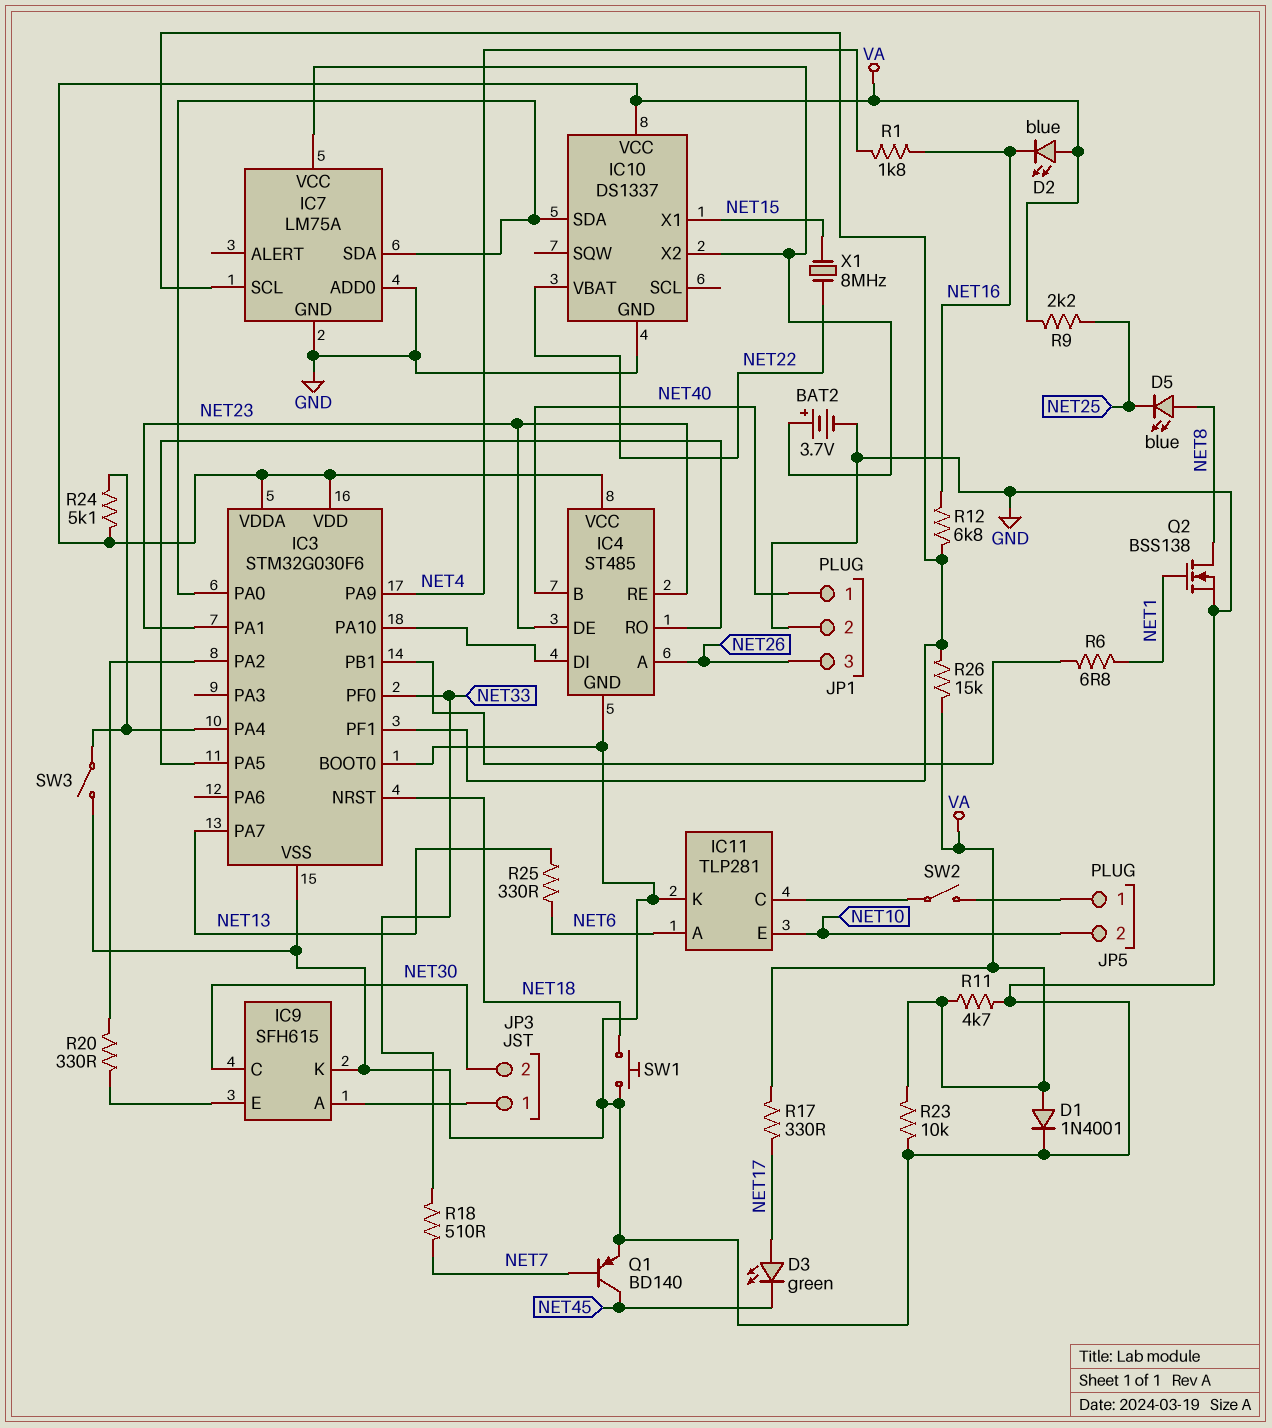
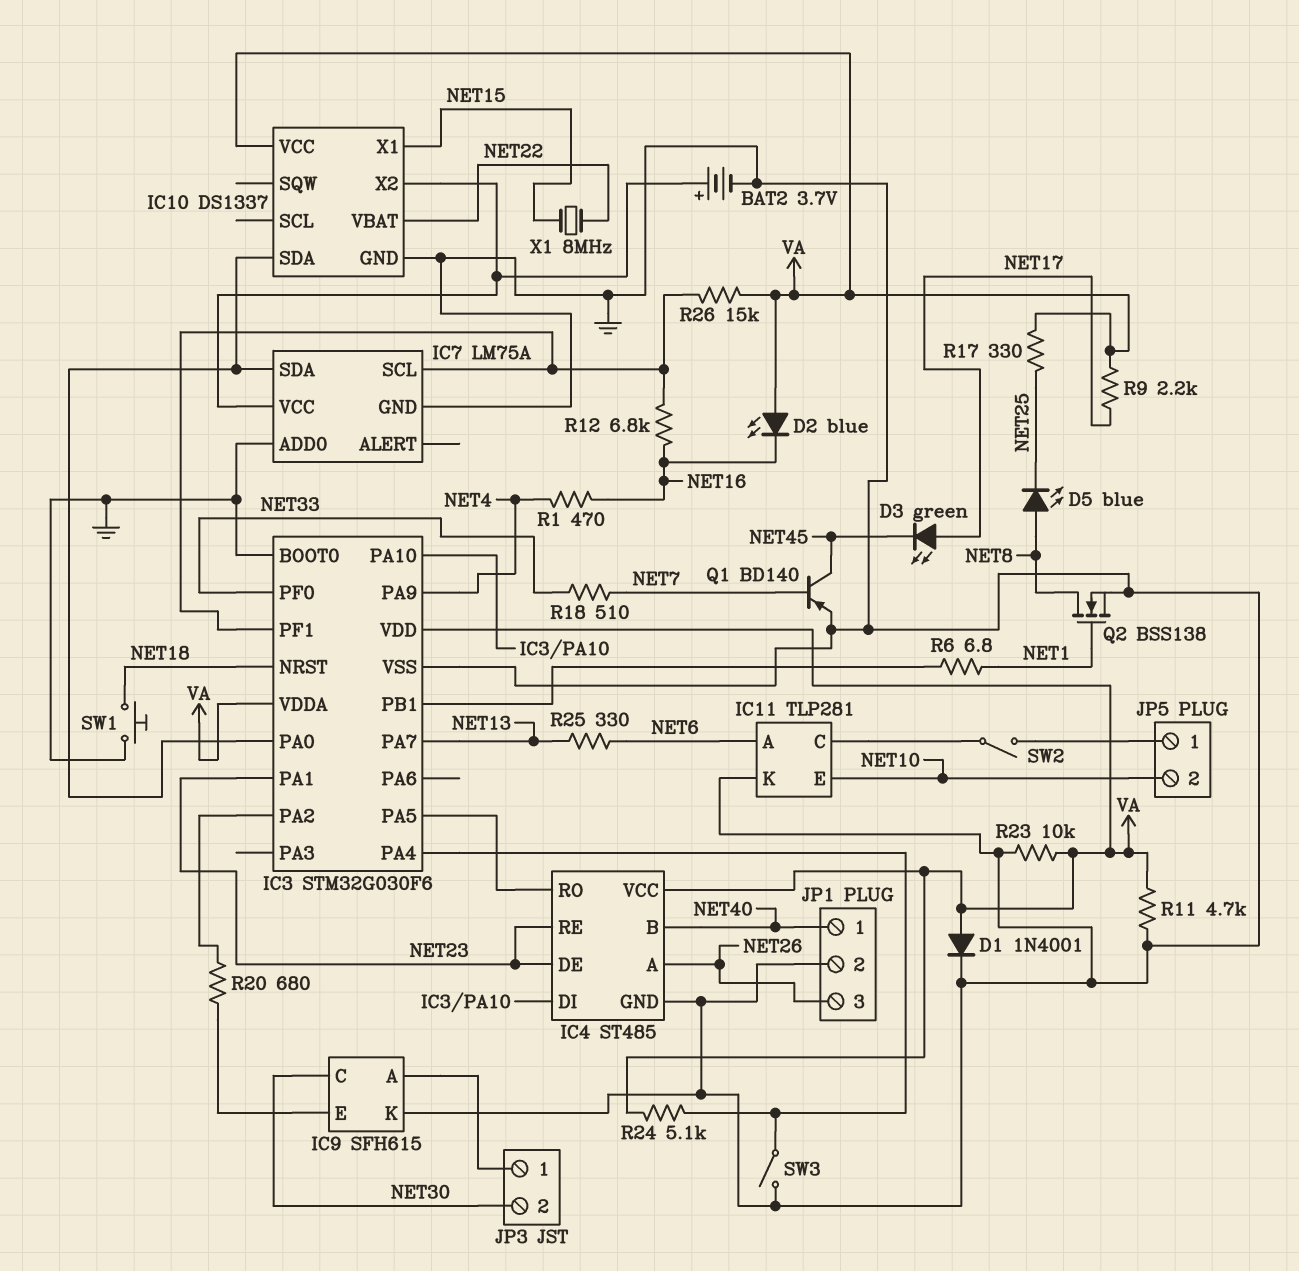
R1: 1.8k (NET4, NET16) -> 470 (NET4, NET16)
R9: 2.2k (NET25, VA) -> 2.2k (NET17, VA)
R17: 330 (NET17, VA) -> 330 (NET25, VA)
R20: 330 (IC3/PA2, IC9/E) -> 680 (IC3/PA2, IC9/E)

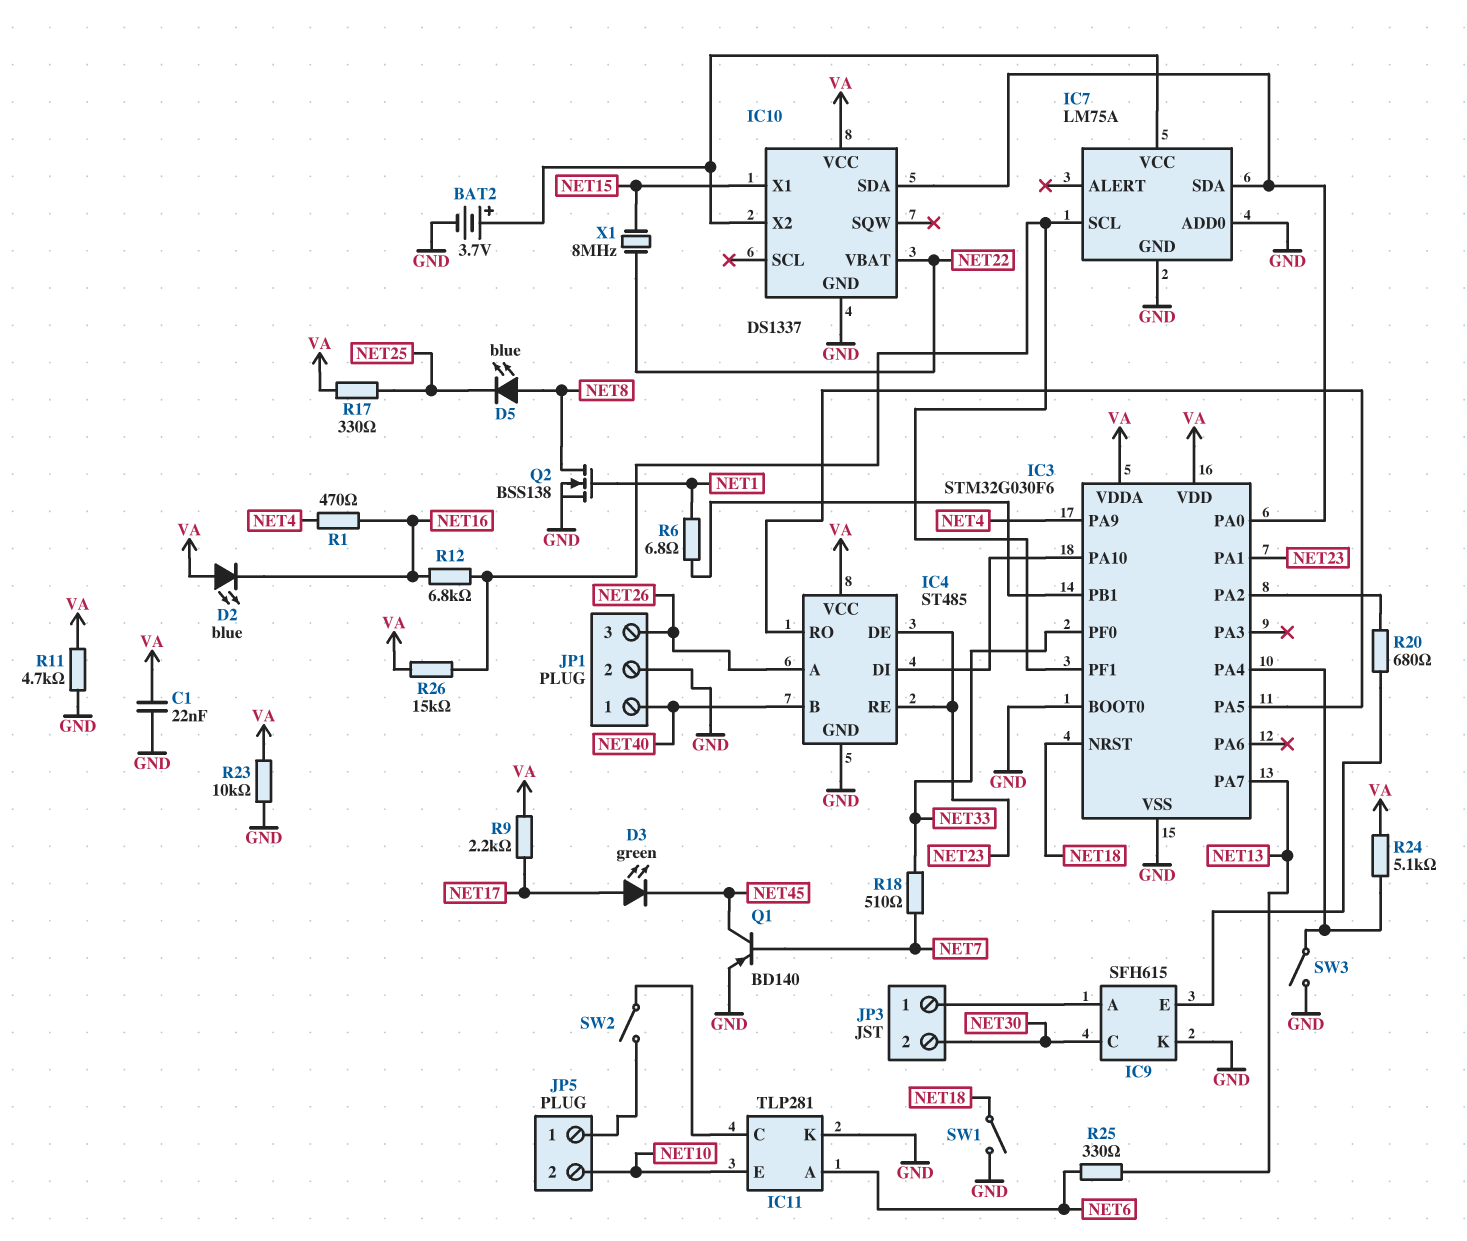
C1: none -> 22nF (GND, VA)
D1: diode 1N4001 (A VA, K GND) -> none
SW1: button (GND, NET18) -> switch (GND, NET18)

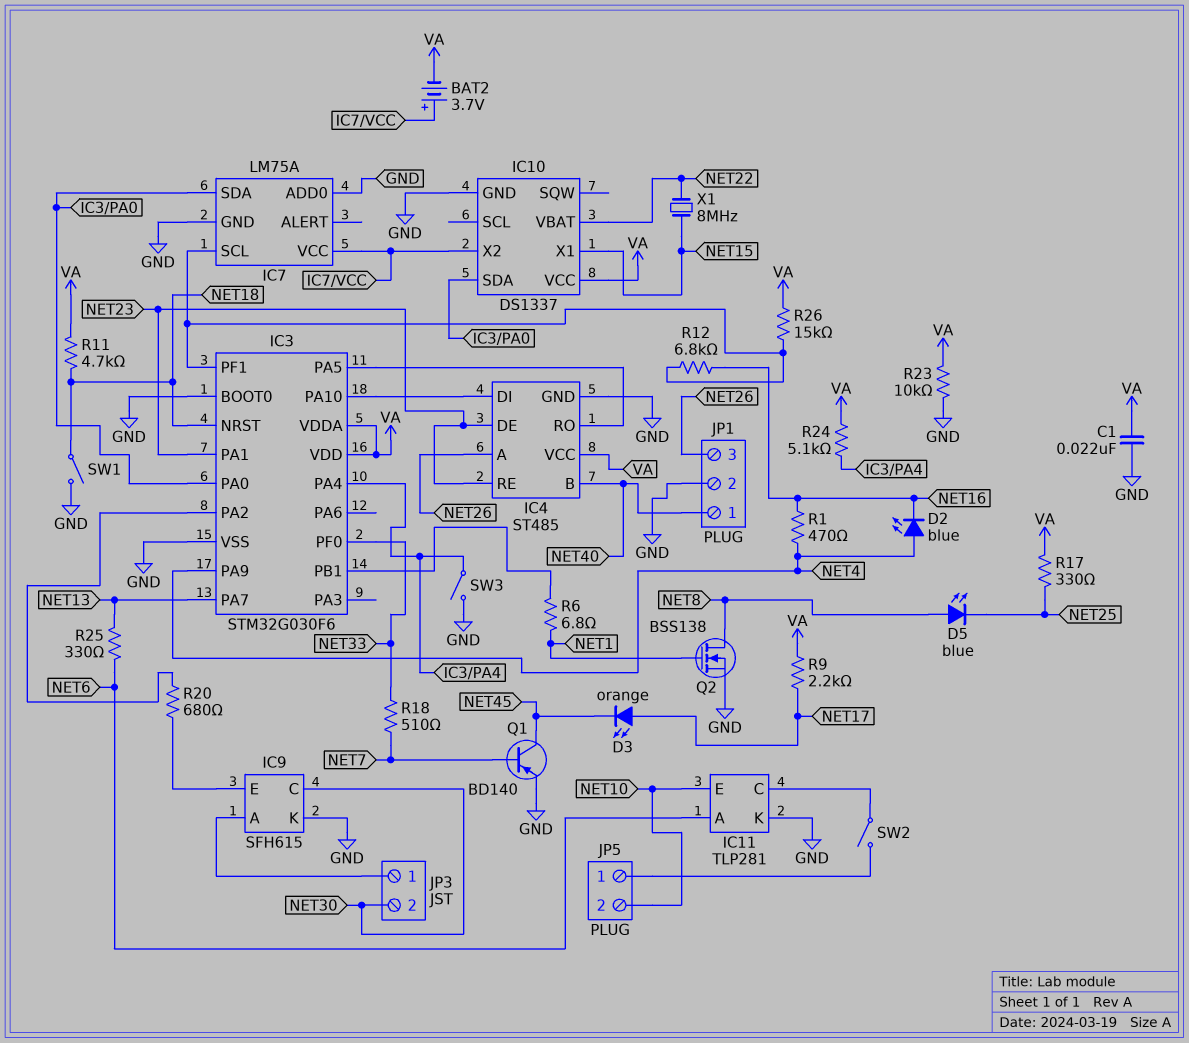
BAT2: 3.7V (plus IC7/VCC, minus GND) -> 3.7V (plus IC7/VCC, minus VA)
D2: LED blue (A VA, K NET16) -> LED blue (A NET4, K NET16)
D3: LED green (A NET17, K NET45) -> LED orange (A NET17, K NET45)
R11: 4.7k (GND, VA) -> 4.7k (NET18, VA)

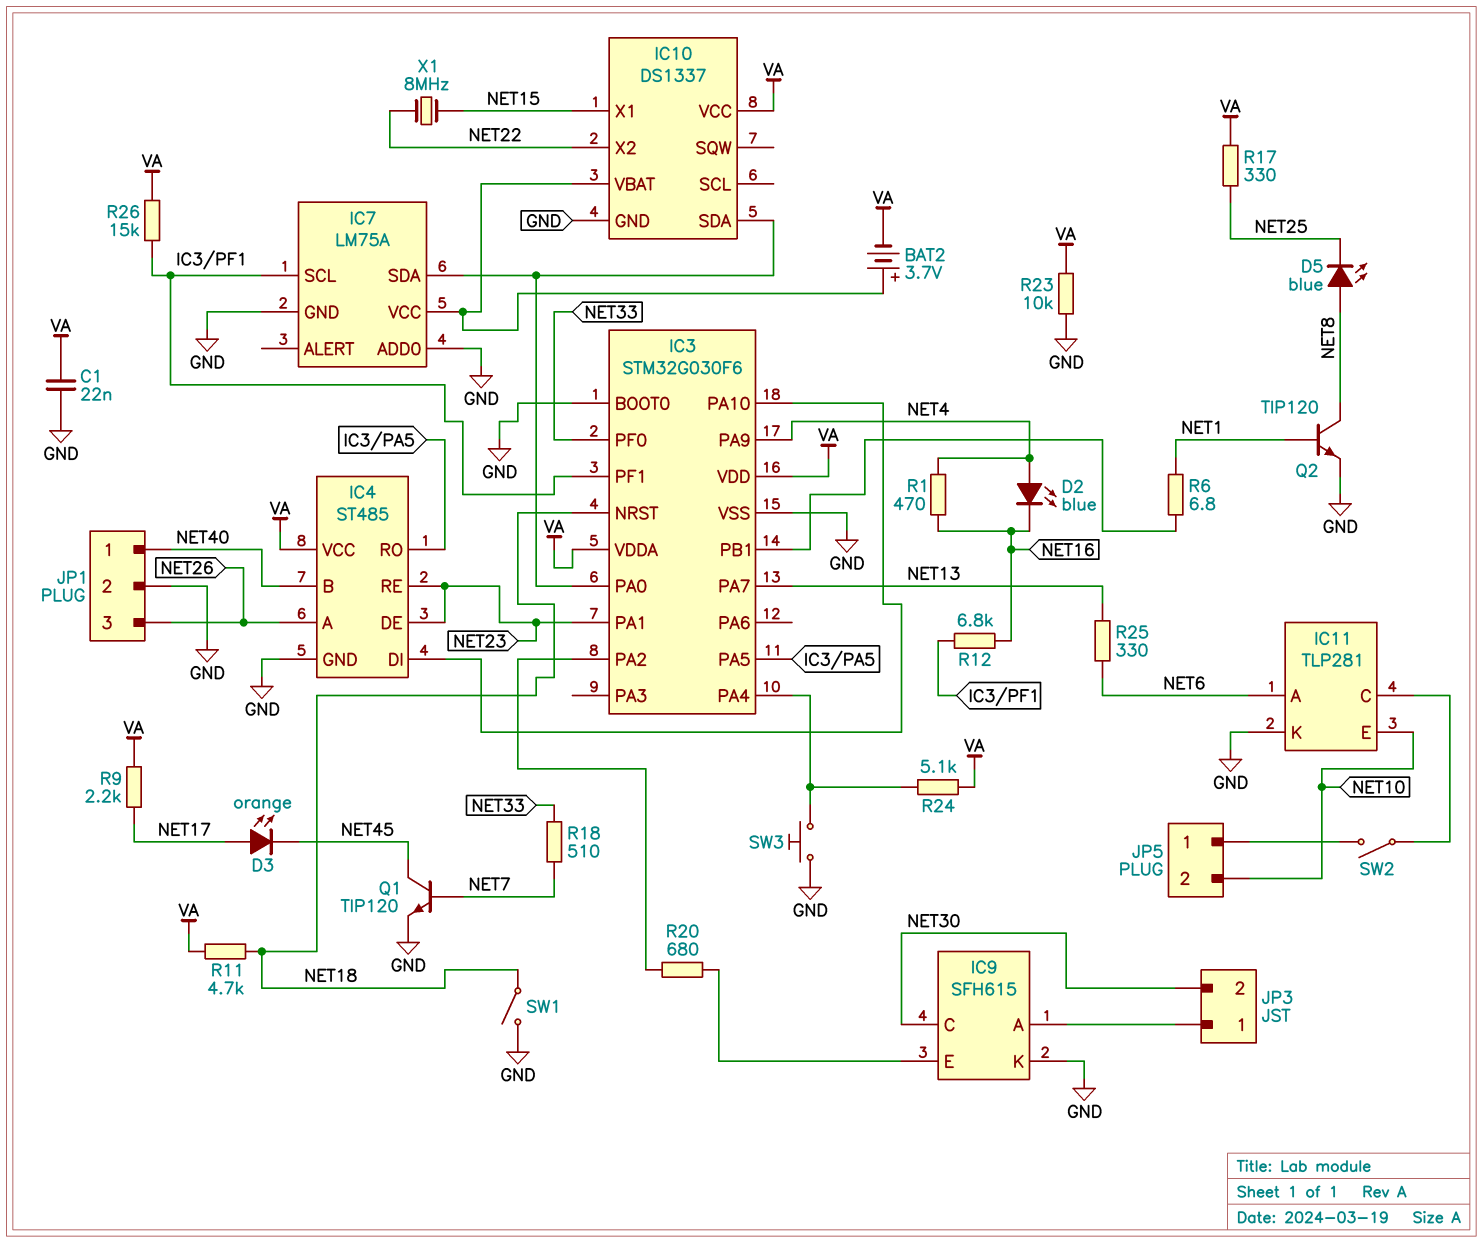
IC10 pin VBAT: NET22 -> IC7/VCC
IC10 pin X2: IC7/VCC -> NET22
Q1: PNP BD140 (B NET7, C NET45, E GND) -> NPN TIP120 (B NET7, C NET45, E GND)
Q2: NMOS BSS138 (G NET1, D NET8, S GND) -> NPN TIP120 (B NET1, C NET8, E GND)
SW3: switch (GND, IC3/PA4) -> button (GND, IC3/PA4)

